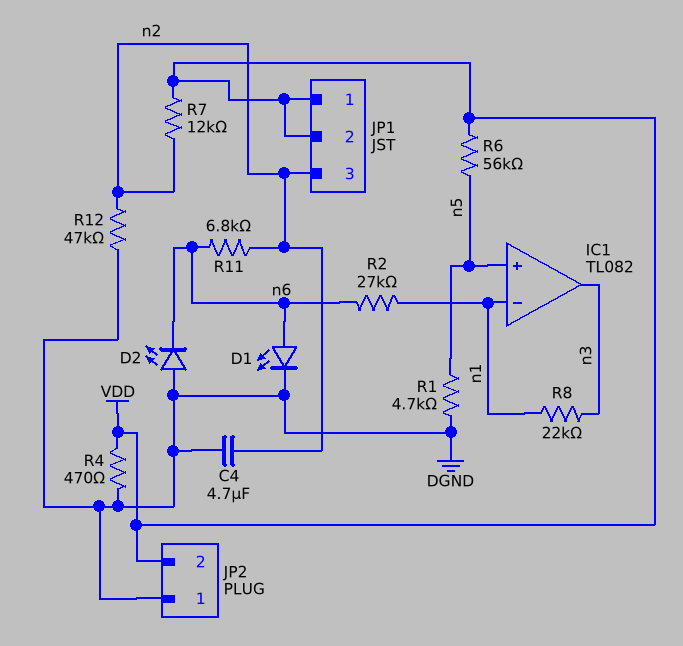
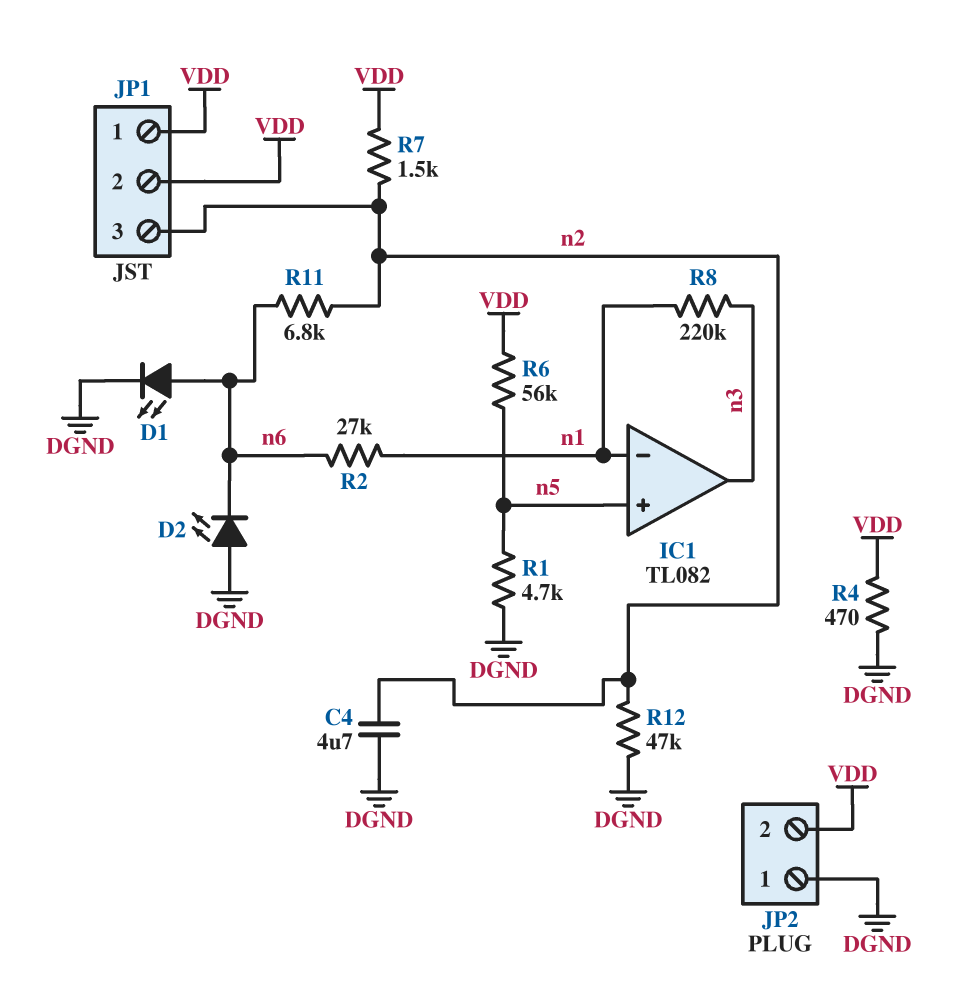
R7: 12k (VDD, n2) -> 1.5k (VDD, n2)
R8: 22k (n1, n3) -> 220k (n1, n3)

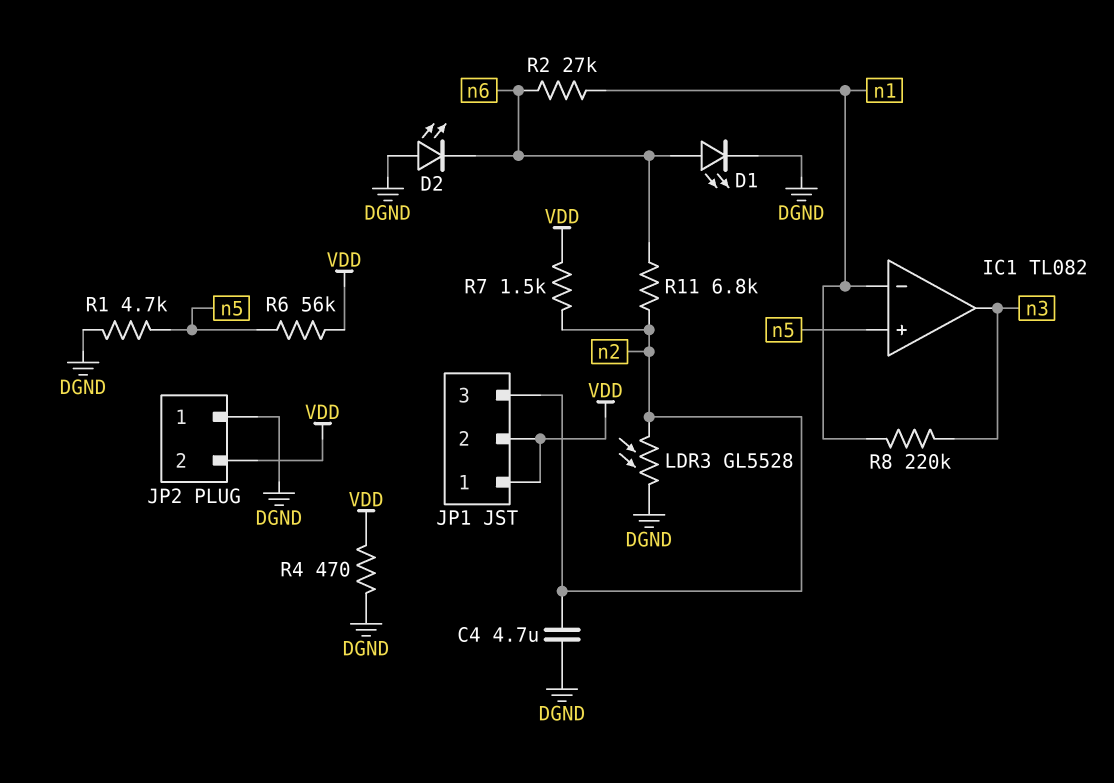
LDR3: none -> GL5528 (DGND, n2)
R12: 47k (DGND, n2) -> none

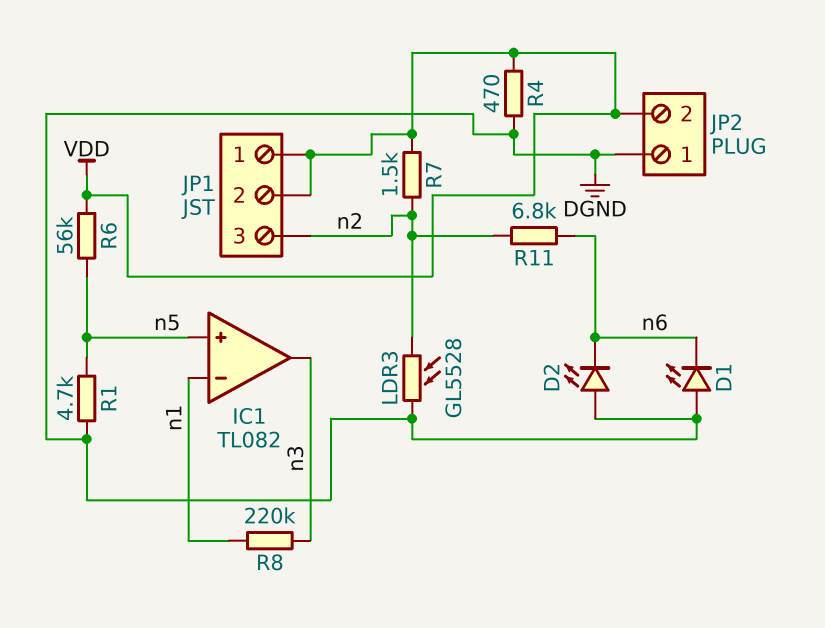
C4: 4.7uF (DGND, n2) -> none
D1: LED (A n6, K DGND) -> LED (A DGND, K n6)
R2: 27k (n1, n6) -> none

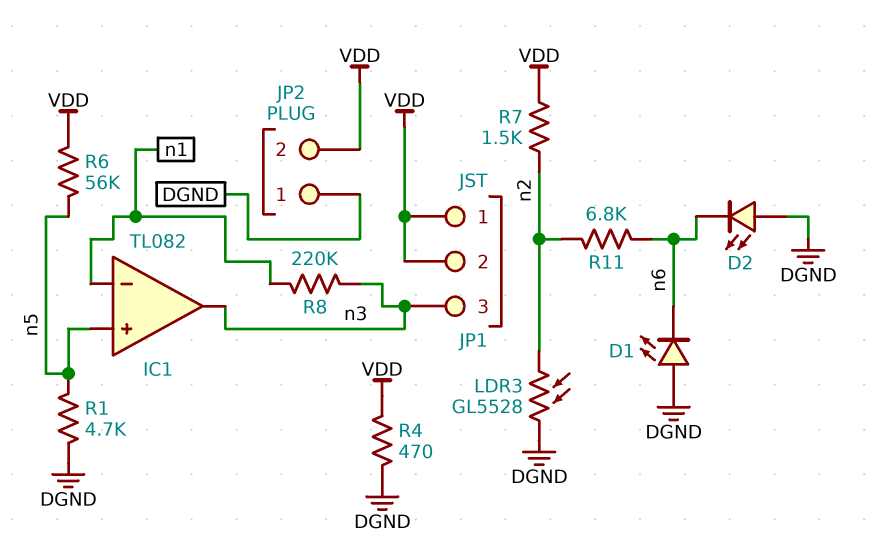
JP1 pin 3: n2 -> n3

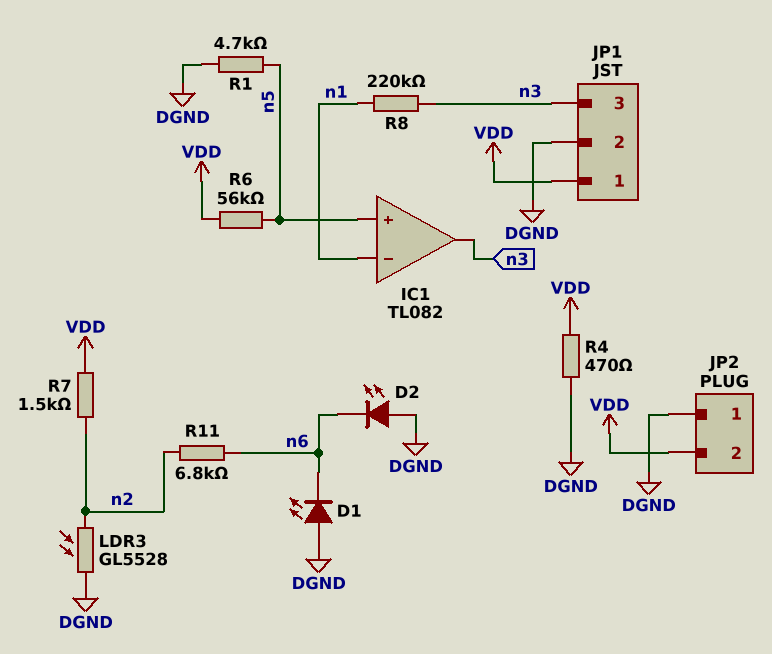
JP1 pin 2: VDD -> DGND

